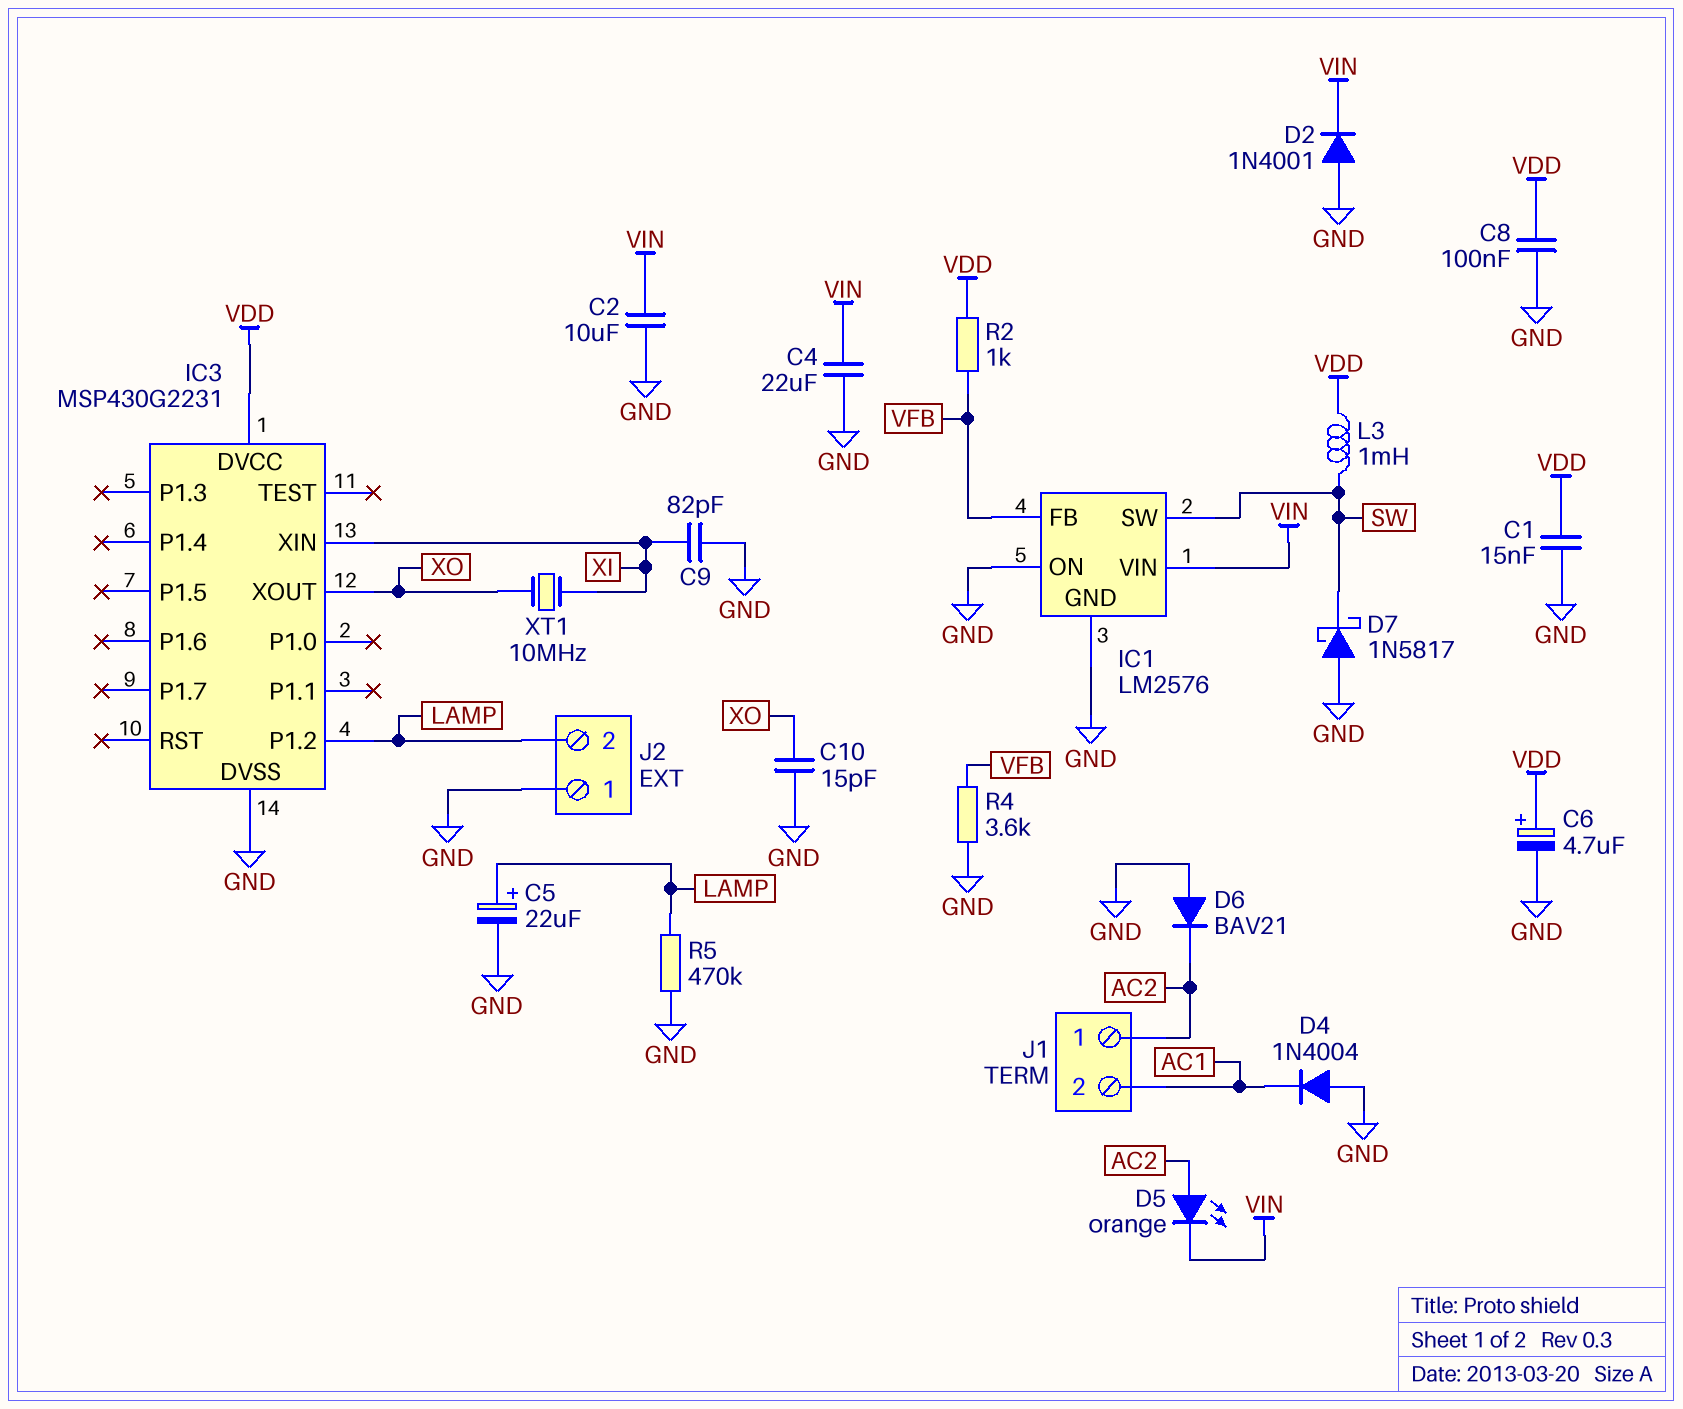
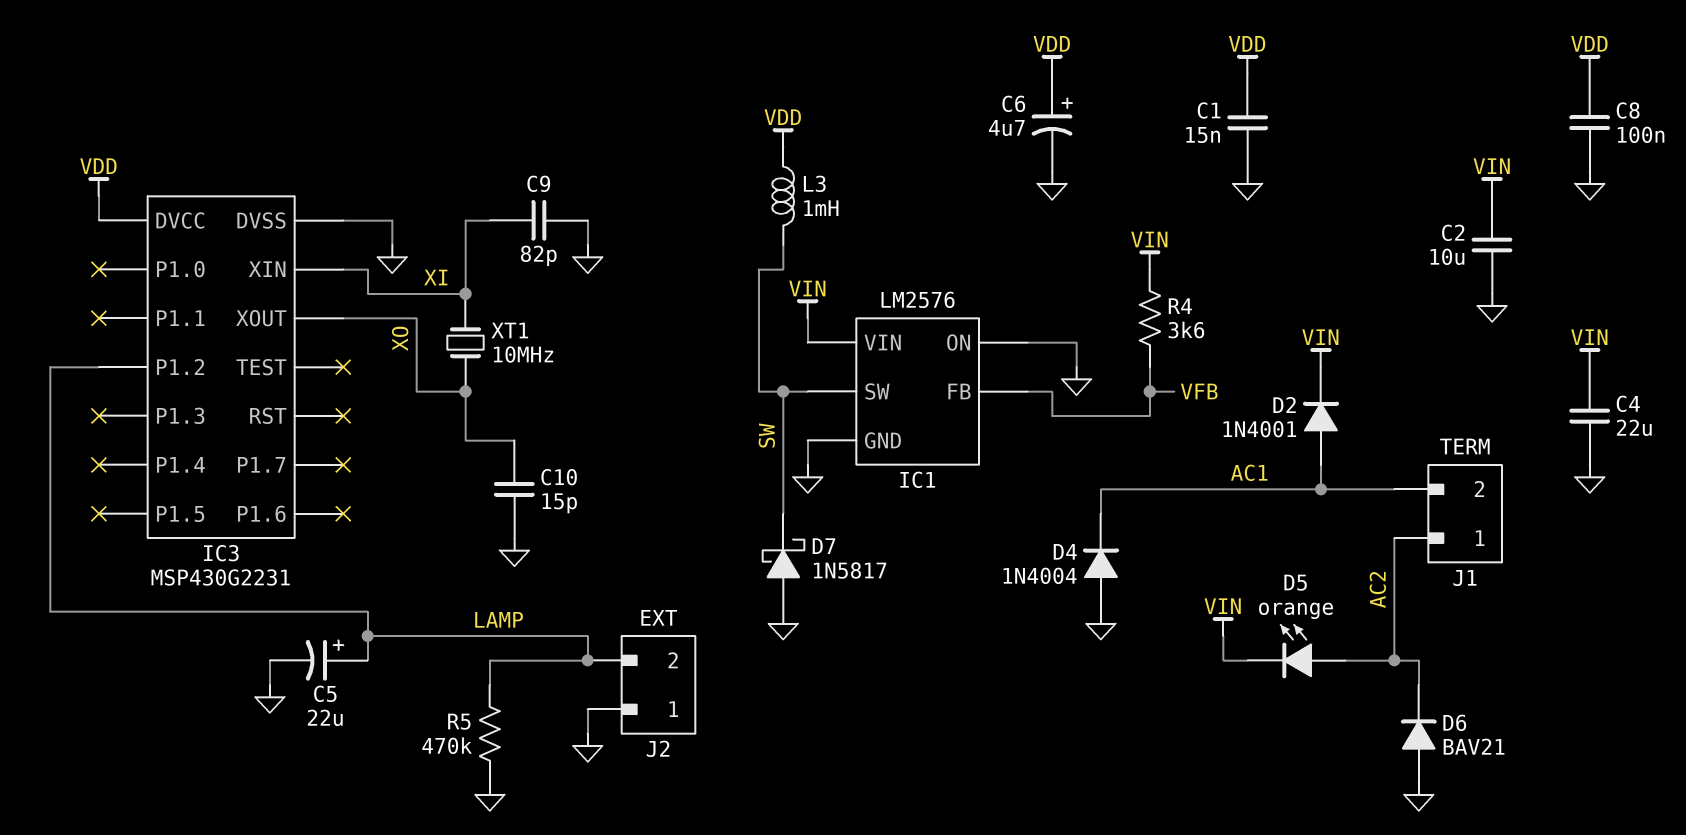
D2: diode 1N4001 (A GND, K VIN) -> diode 1N4001 (A AC1, K VIN)
R2: 1k (VDD, VFB) -> none
R4: 3.6k (GND, VFB) -> 3.6k (VFB, VIN)

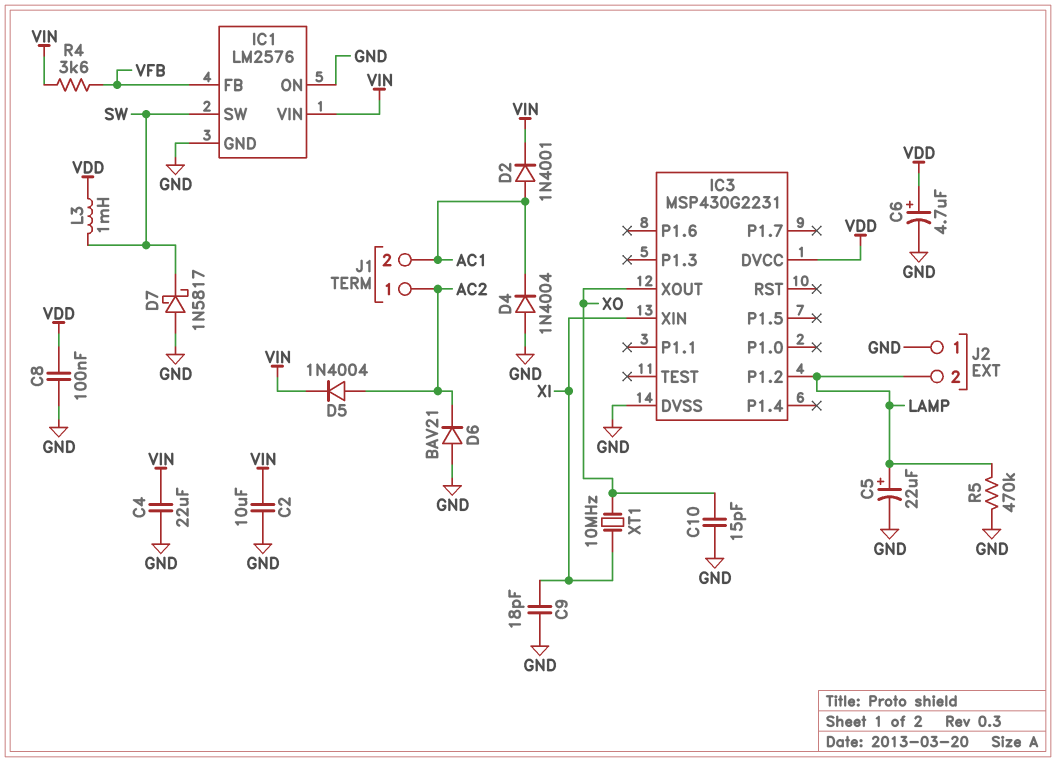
C1: 15nF (GND, VDD) -> none
C9: 82pF (GND, XI) -> 18pF (GND, XI)
D5: LED orange (A AC2, K VIN) -> diode 1N4004 (A AC2, K VIN)

